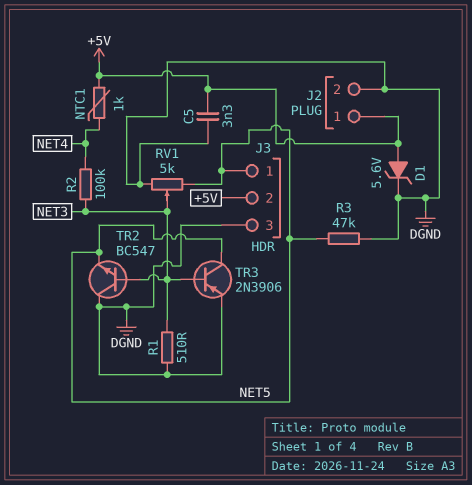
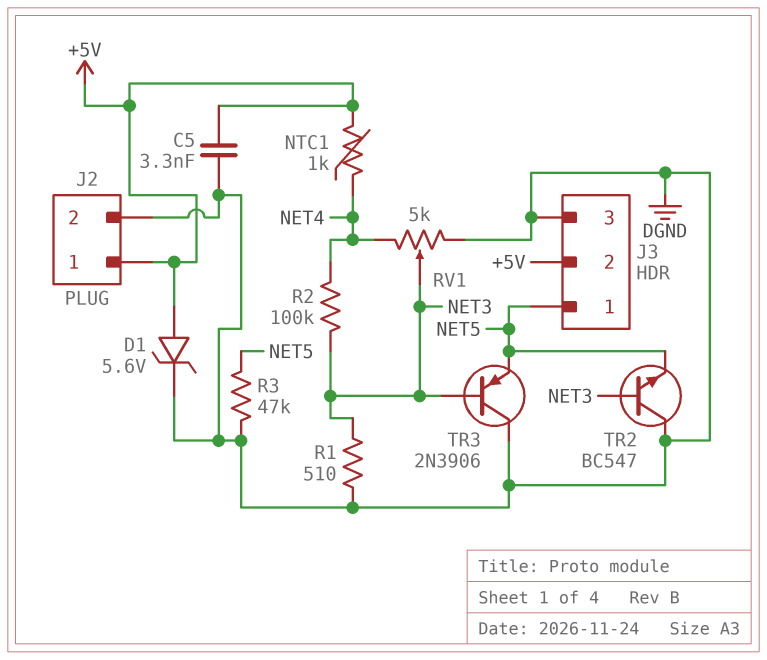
RV1: 5k (DGND, NET5, wiper NET3) -> 5k (DGND, NET4, wiper NET3)
TR3: PNP 2N3906 (B NET3, C NET5, E DGND) -> PNP 2N3906 (B NET3, C DGND, E NET5)

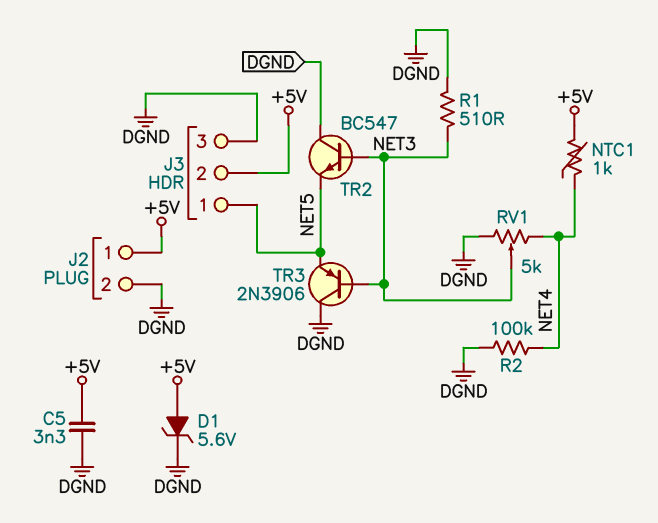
R2: 100k (NET3, NET4) -> 100k (DGND, NET4)
R3: 47k (DGND, NET5) -> none

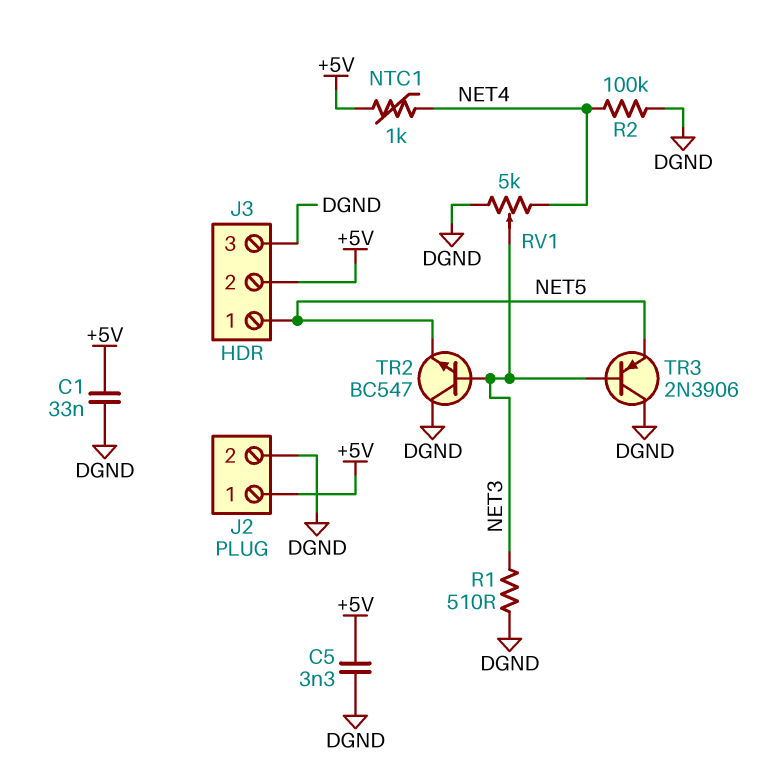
C1: none -> 33nF (+5V, DGND)
D1: zener 5.6V (A +5V, K DGND) -> none

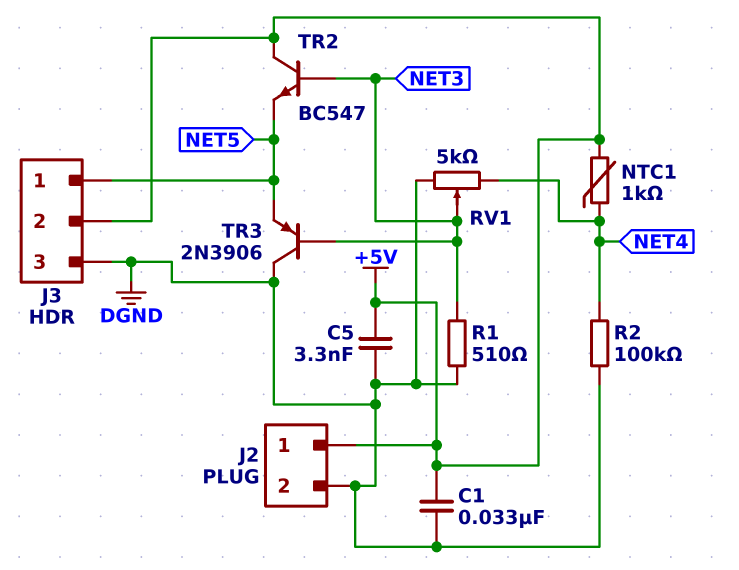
TR2: NPN BC547 (B NET3, C DGND, E NET5) -> NPN BC547 (B NET3, C +5V, E NET5)

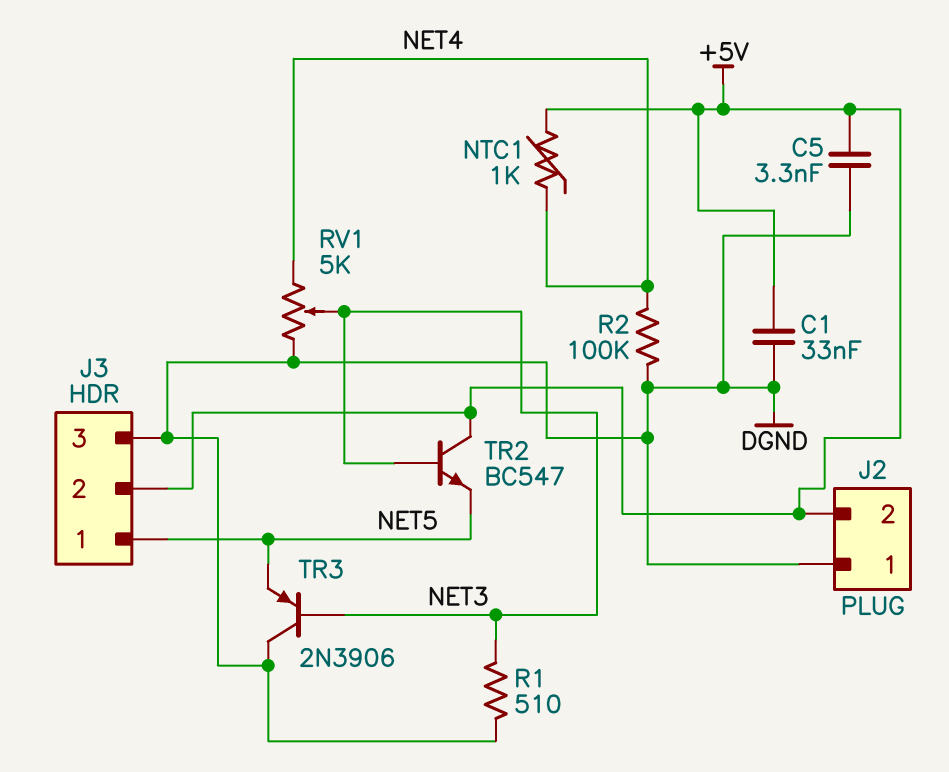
J2 pin 1: +5V -> DGND
J2 pin 2: DGND -> +5V

